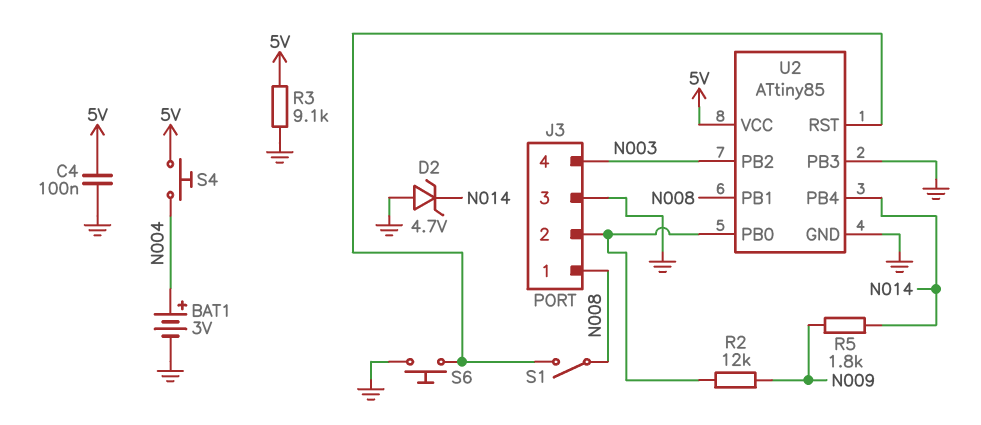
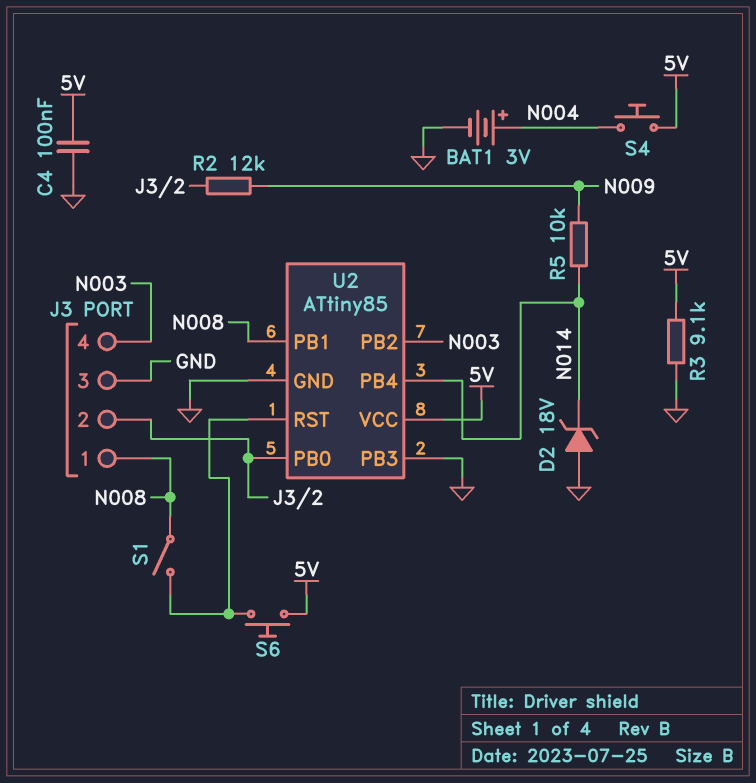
D2: zener 4.7V (A GND, K N014) -> zener 18V (A GND, K N014)
R5: 1.8k (N009, N014) -> 10k (N009, N014)
S6: button (GND, U2/RST) -> button (5V, U2/RST)

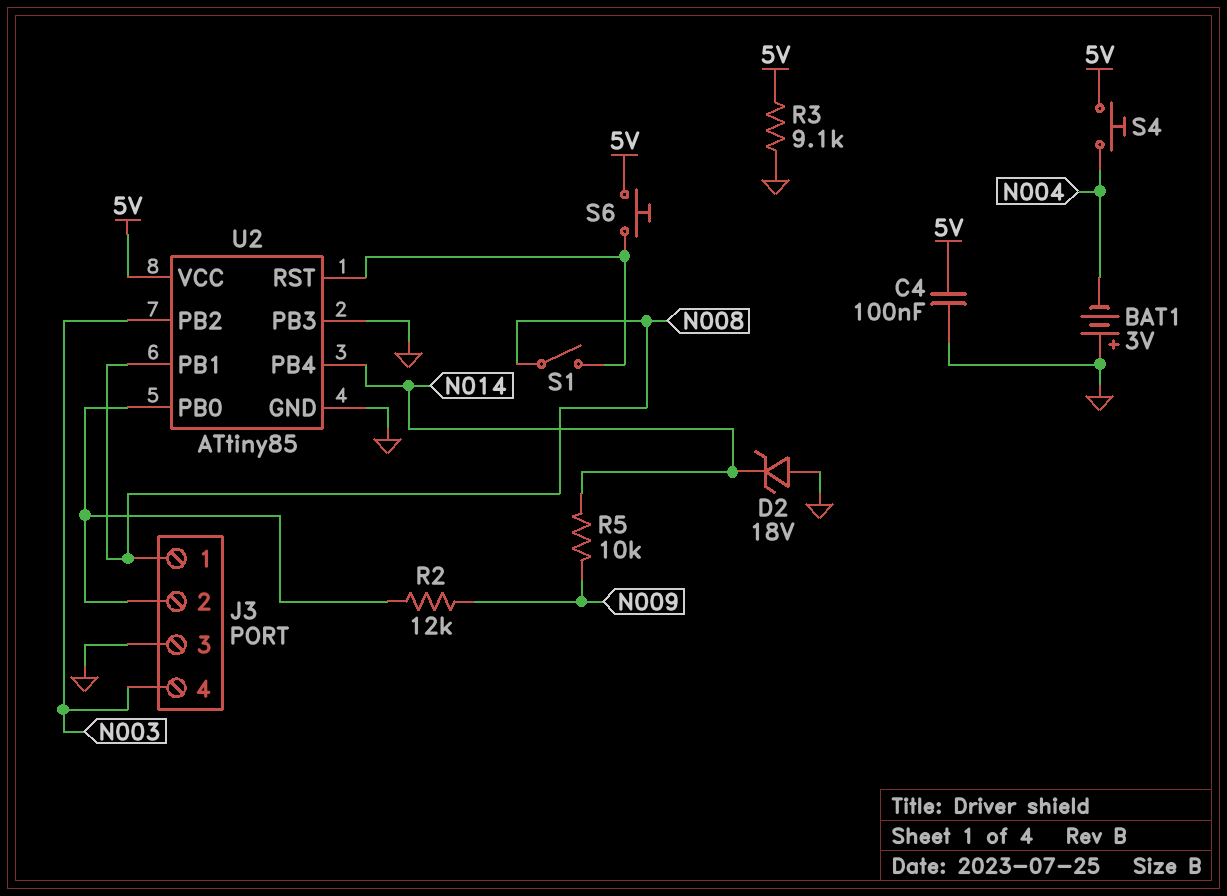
BAT1: 3V (plus N004, minus GND) -> 3V (plus GND, minus N004)

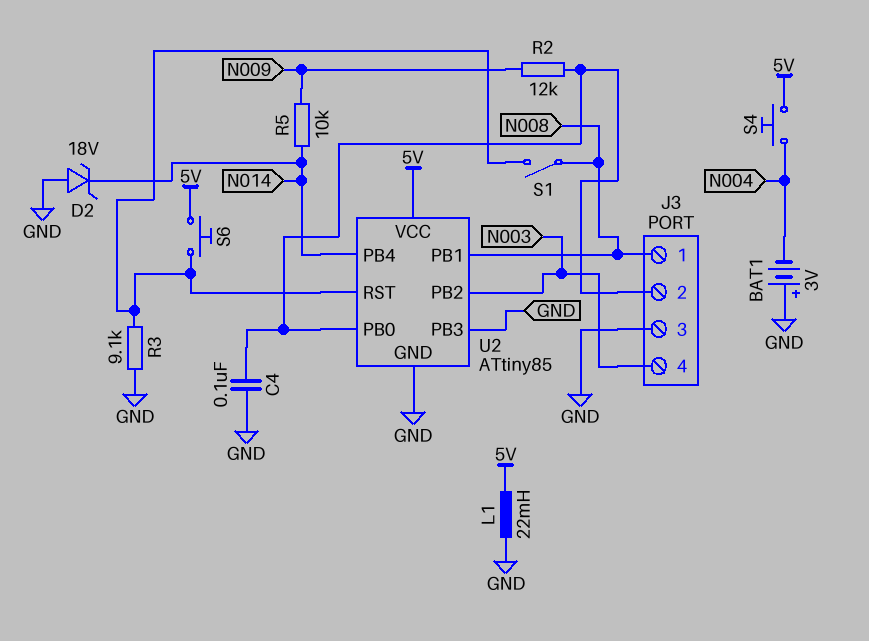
C4: 100nF (5V, GND) -> 100nF (GND, J3/2)
L1: none -> 22mH (5V, GND)
R3: 9.1k (5V, GND) -> 9.1k (GND, U2/RST)

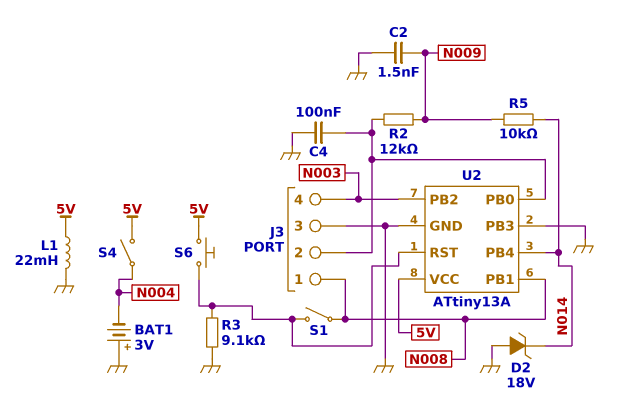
C2: none -> 1.5nF (GND, N009)
S4: button (5V, N004) -> switch (5V, N004)
U2: ATtiny85 -> ATtiny13A

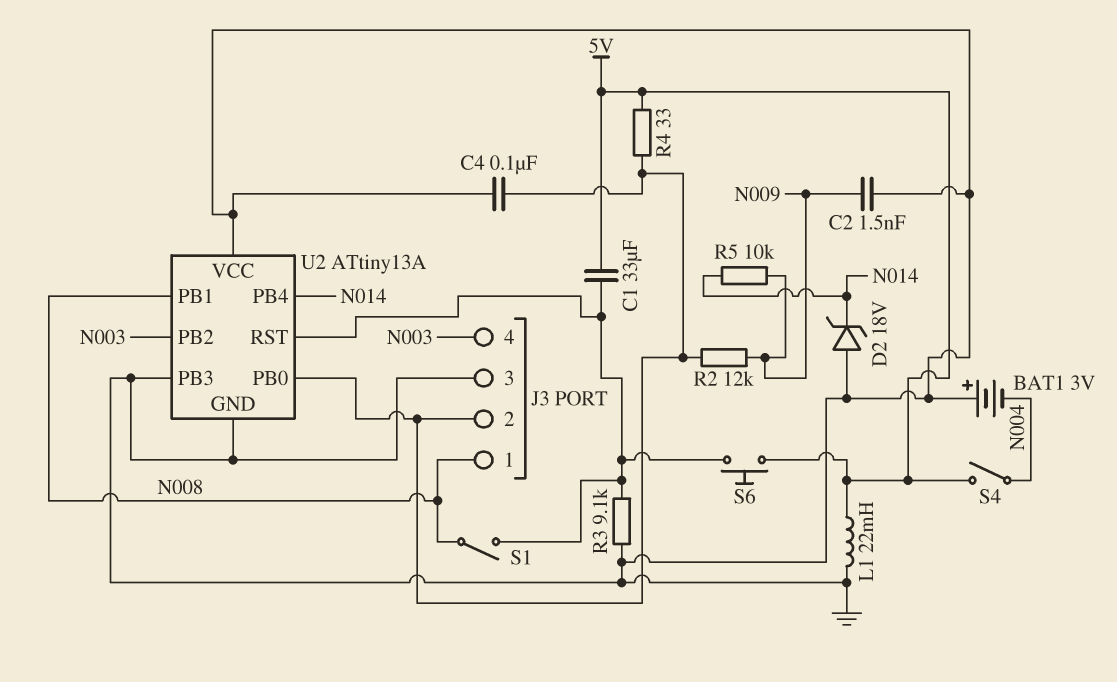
C1: none -> 33uF (5V, U2/RST)
R4: none -> 33 (5V, J3/2)
U2 pin VCC: 5V -> GND

